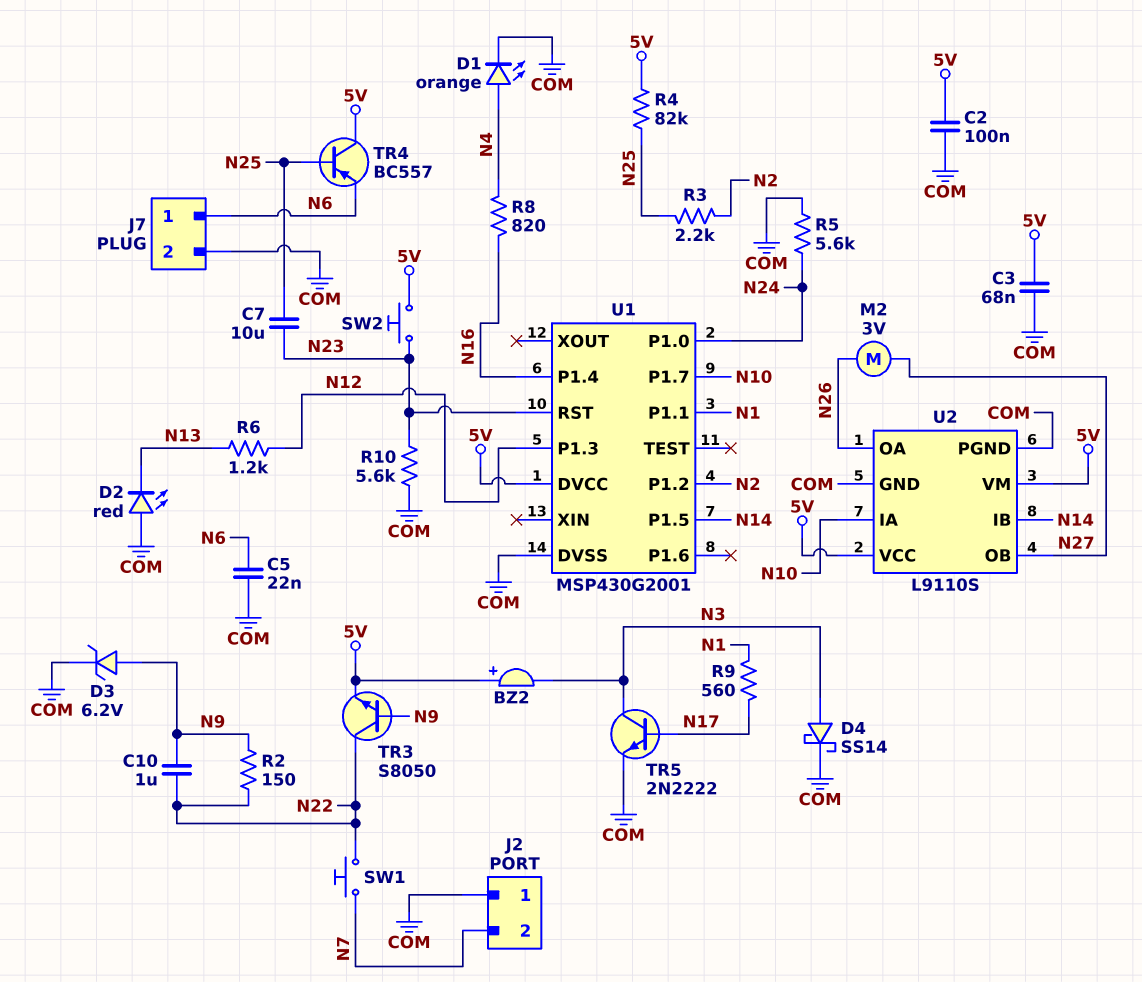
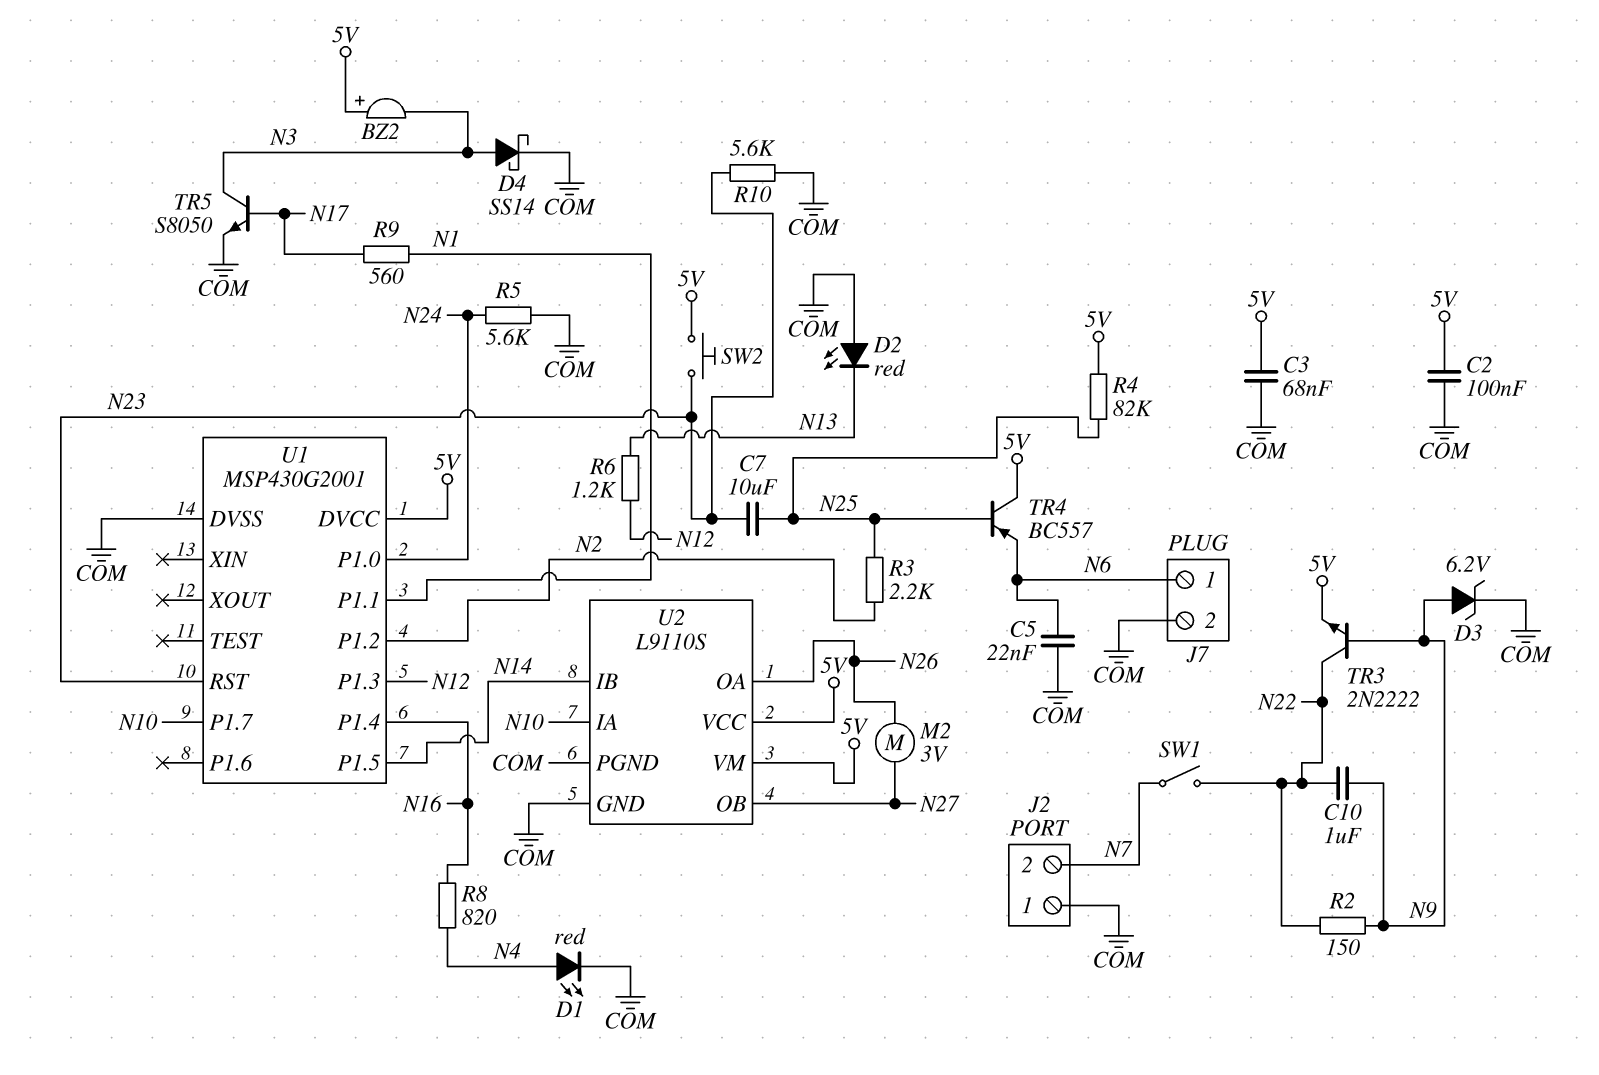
D1: LED orange (A N4, K COM) -> LED red (A N4, K COM)
SW1: button (N7, N22) -> switch (N7, N22)
TR3: NPN S8050 (B N9, C N22, E 5V) -> NPN 2N2222 (B N9, C N22, E 5V)
TR5: NPN 2N2222 (B N17, C N3, E COM) -> NPN S8050 (B N17, C N3, E COM)

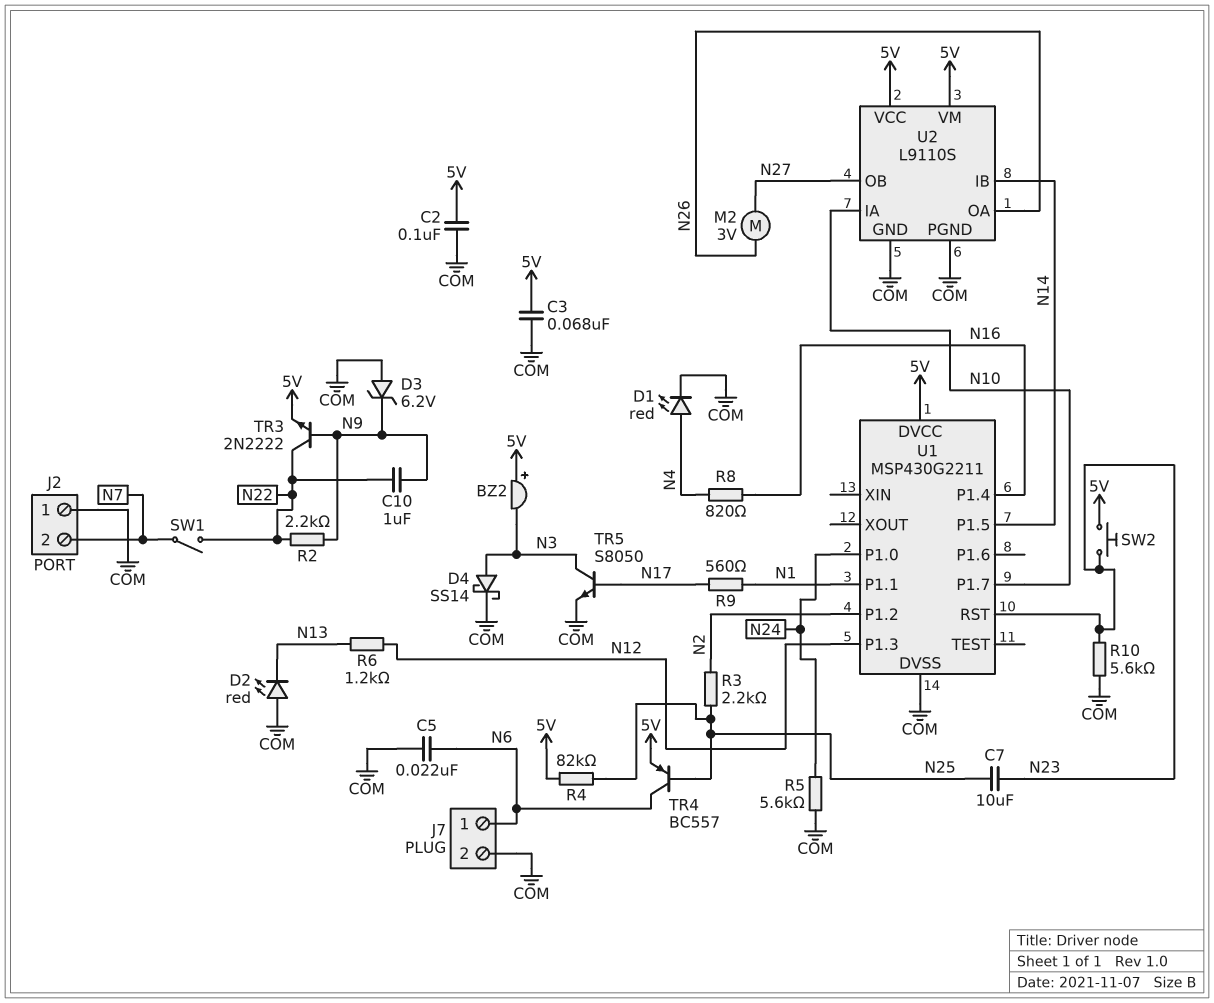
D3: zener 6.2V (A N9, K COM) -> zener 6.2V (A COM, K N9)
R2: 150 (N9, N22) -> 2.2k (N9, N22)
TR4: PNP BC557 (B N25, C 5V, E N6) -> PNP BC557 (B N25, C N6, E 5V)
U1: MSP430G2001 -> MSP430G2211

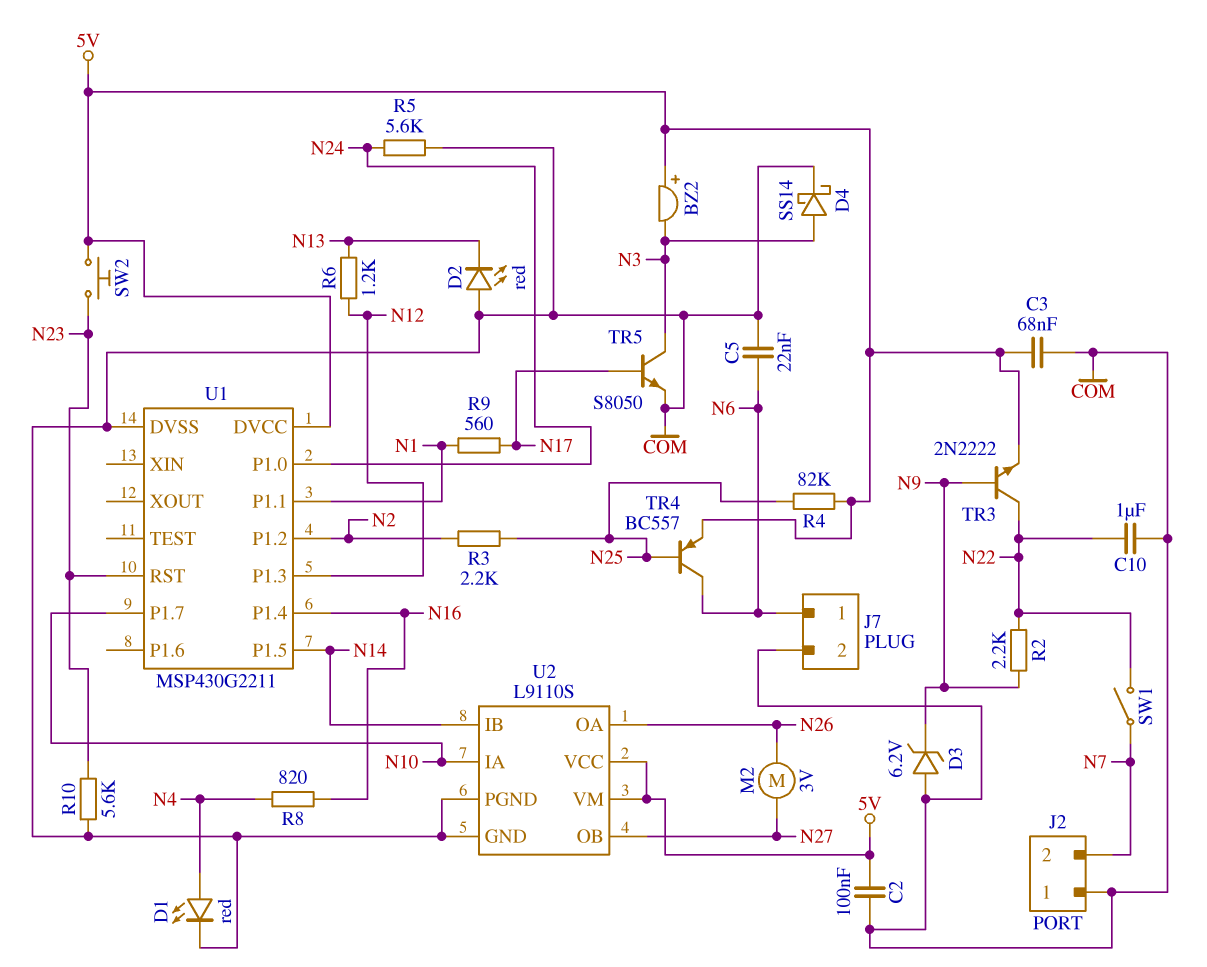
C7: 10uF (N23, N25) -> none
C10: 1uF (N9, N22) -> 1uF (COM, N22)

